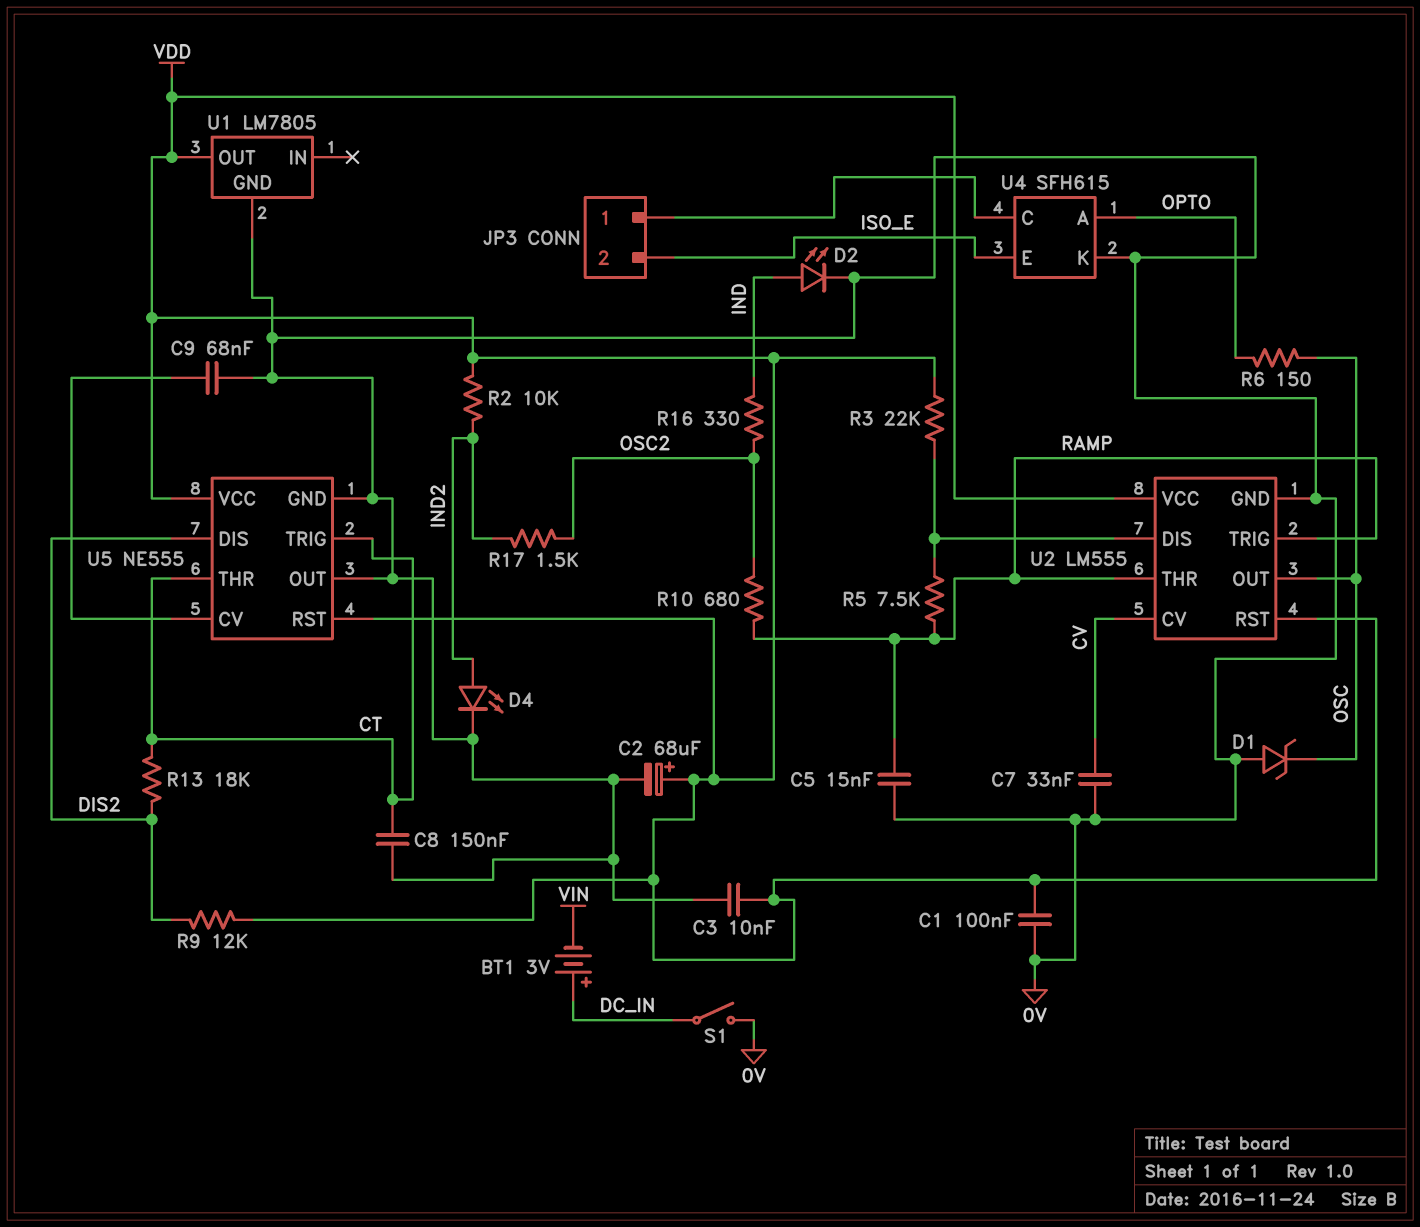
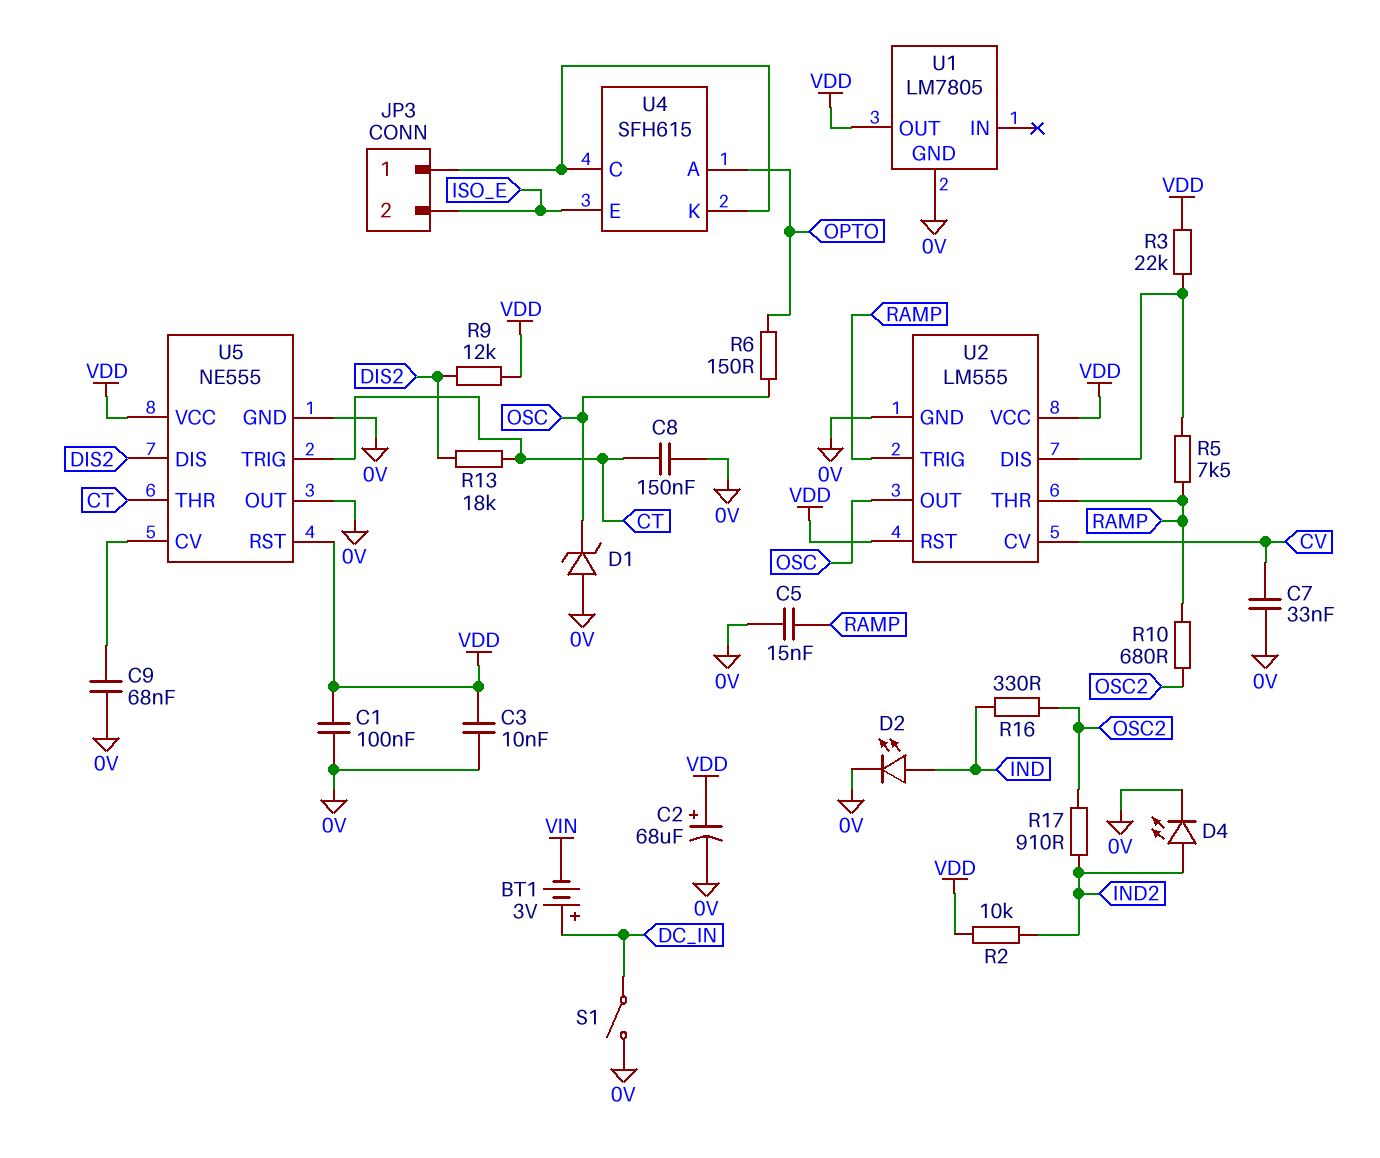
R17: 1.5k (IND2, OSC2) -> 910 (IND2, OSC2)
U4 pin K: 0V -> JP3/1

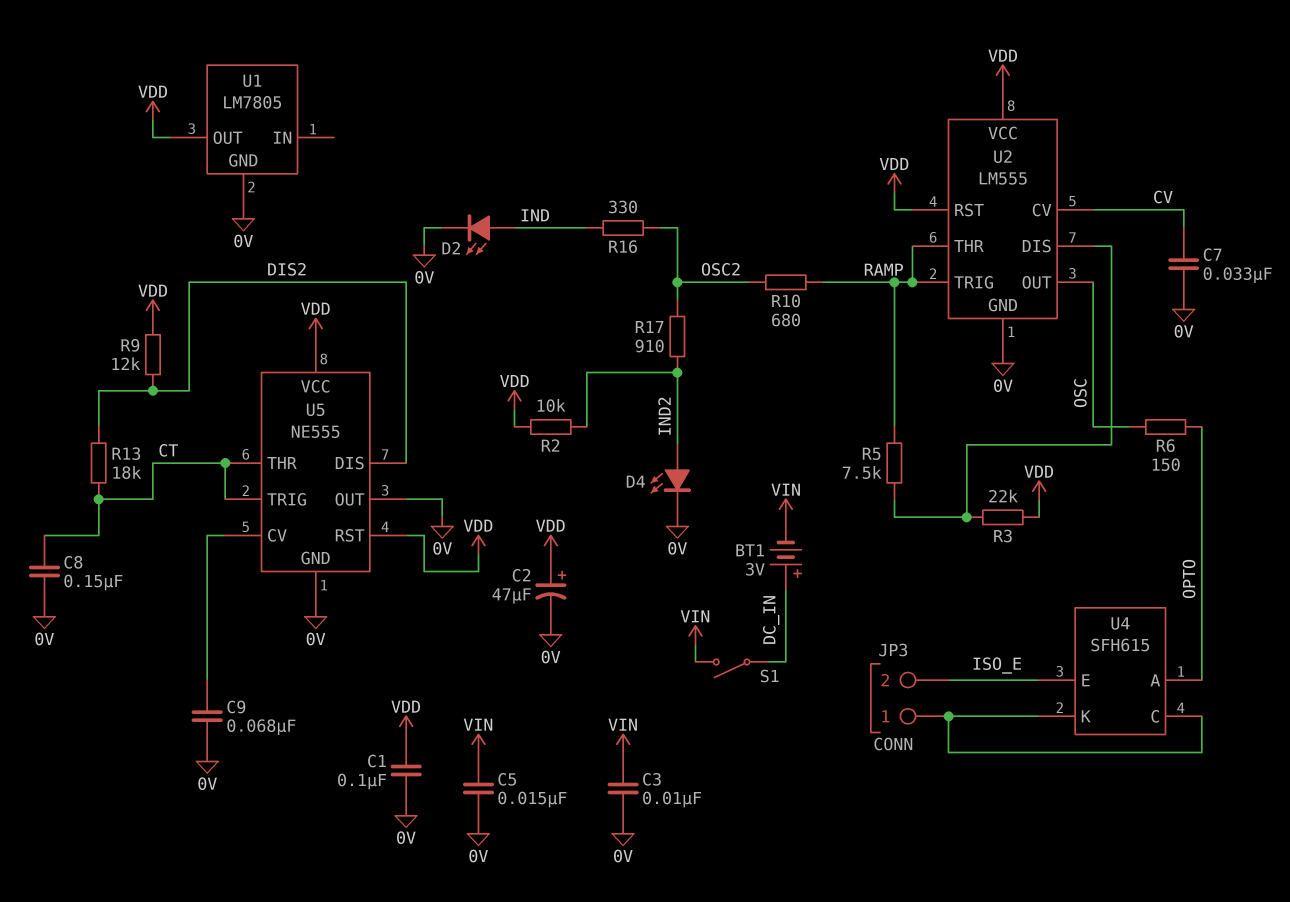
C2: 68uF (plus VDD, minus 0V) -> 47uF (plus VDD, minus 0V)
C3: 10nF (0V, VDD) -> 10nF (0V, VIN)
C5: 15nF (0V, RAMP) -> 15nF (0V, VIN)
D1: zener (A 0V, K OSC) -> none
S1: switch (0V, DC_IN) -> switch (DC_IN, VIN)

